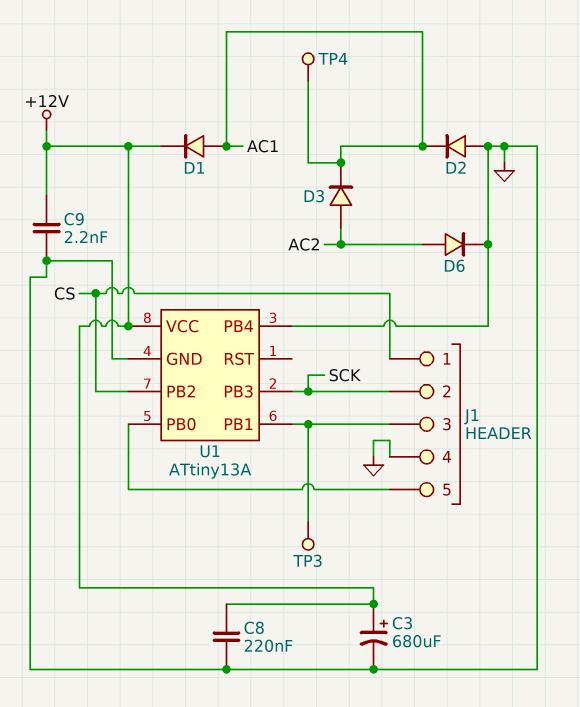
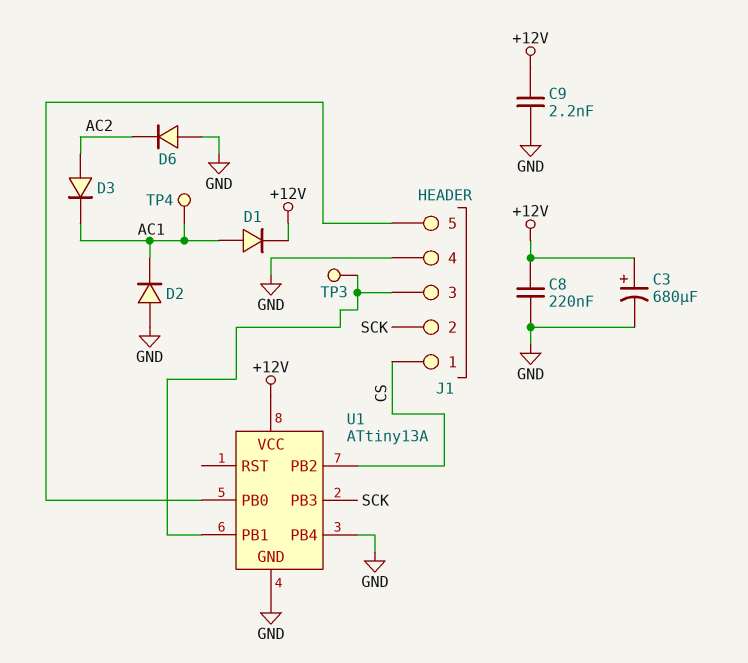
D6: diode (A AC2, K GND) -> diode (A GND, K AC2)

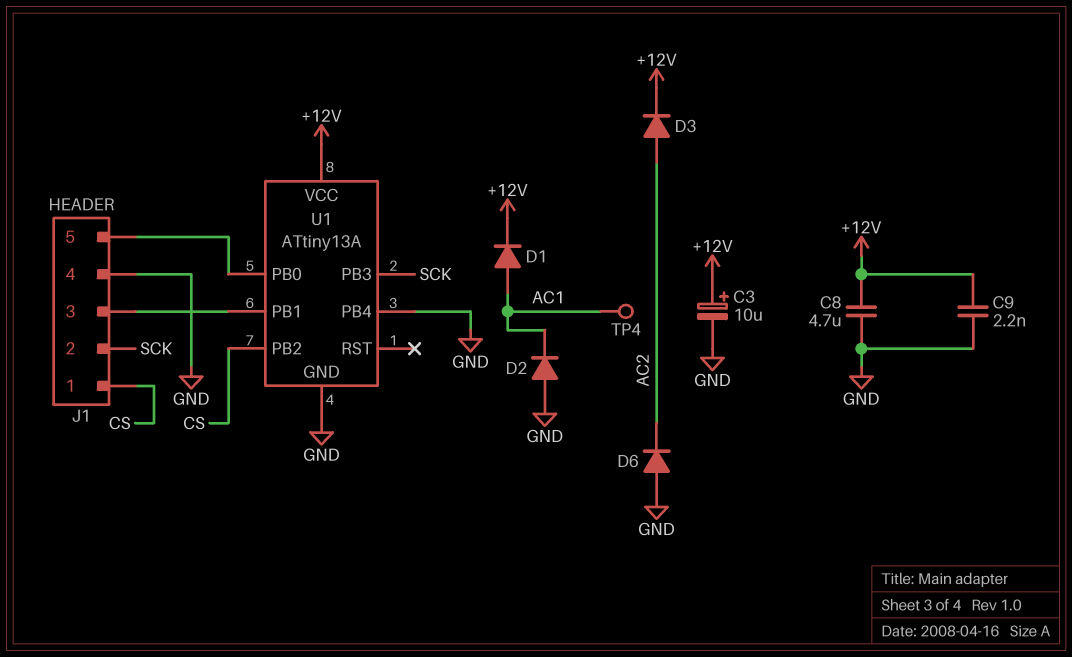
C3: 680uF (plus +12V, minus GND) -> 10uF (plus +12V, minus GND)
C8: 220nF (+12V, GND) -> 4.7uF (+12V, GND)
D3: diode (A AC2, K AC1) -> diode (A AC2, K +12V)
TP3: test point (J1/3) -> none

